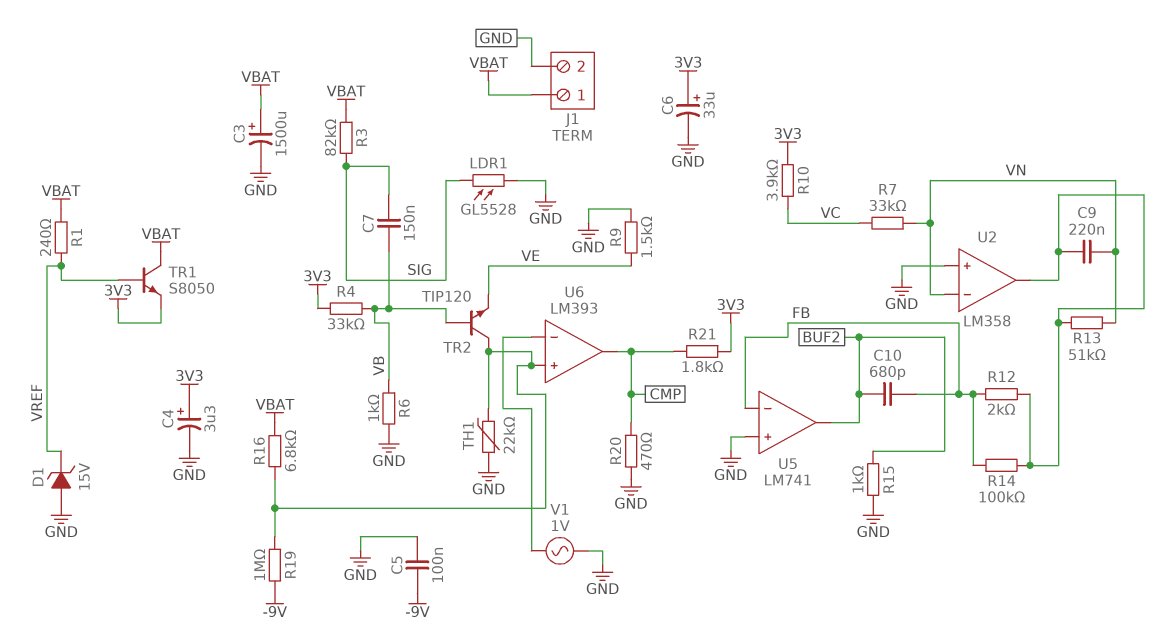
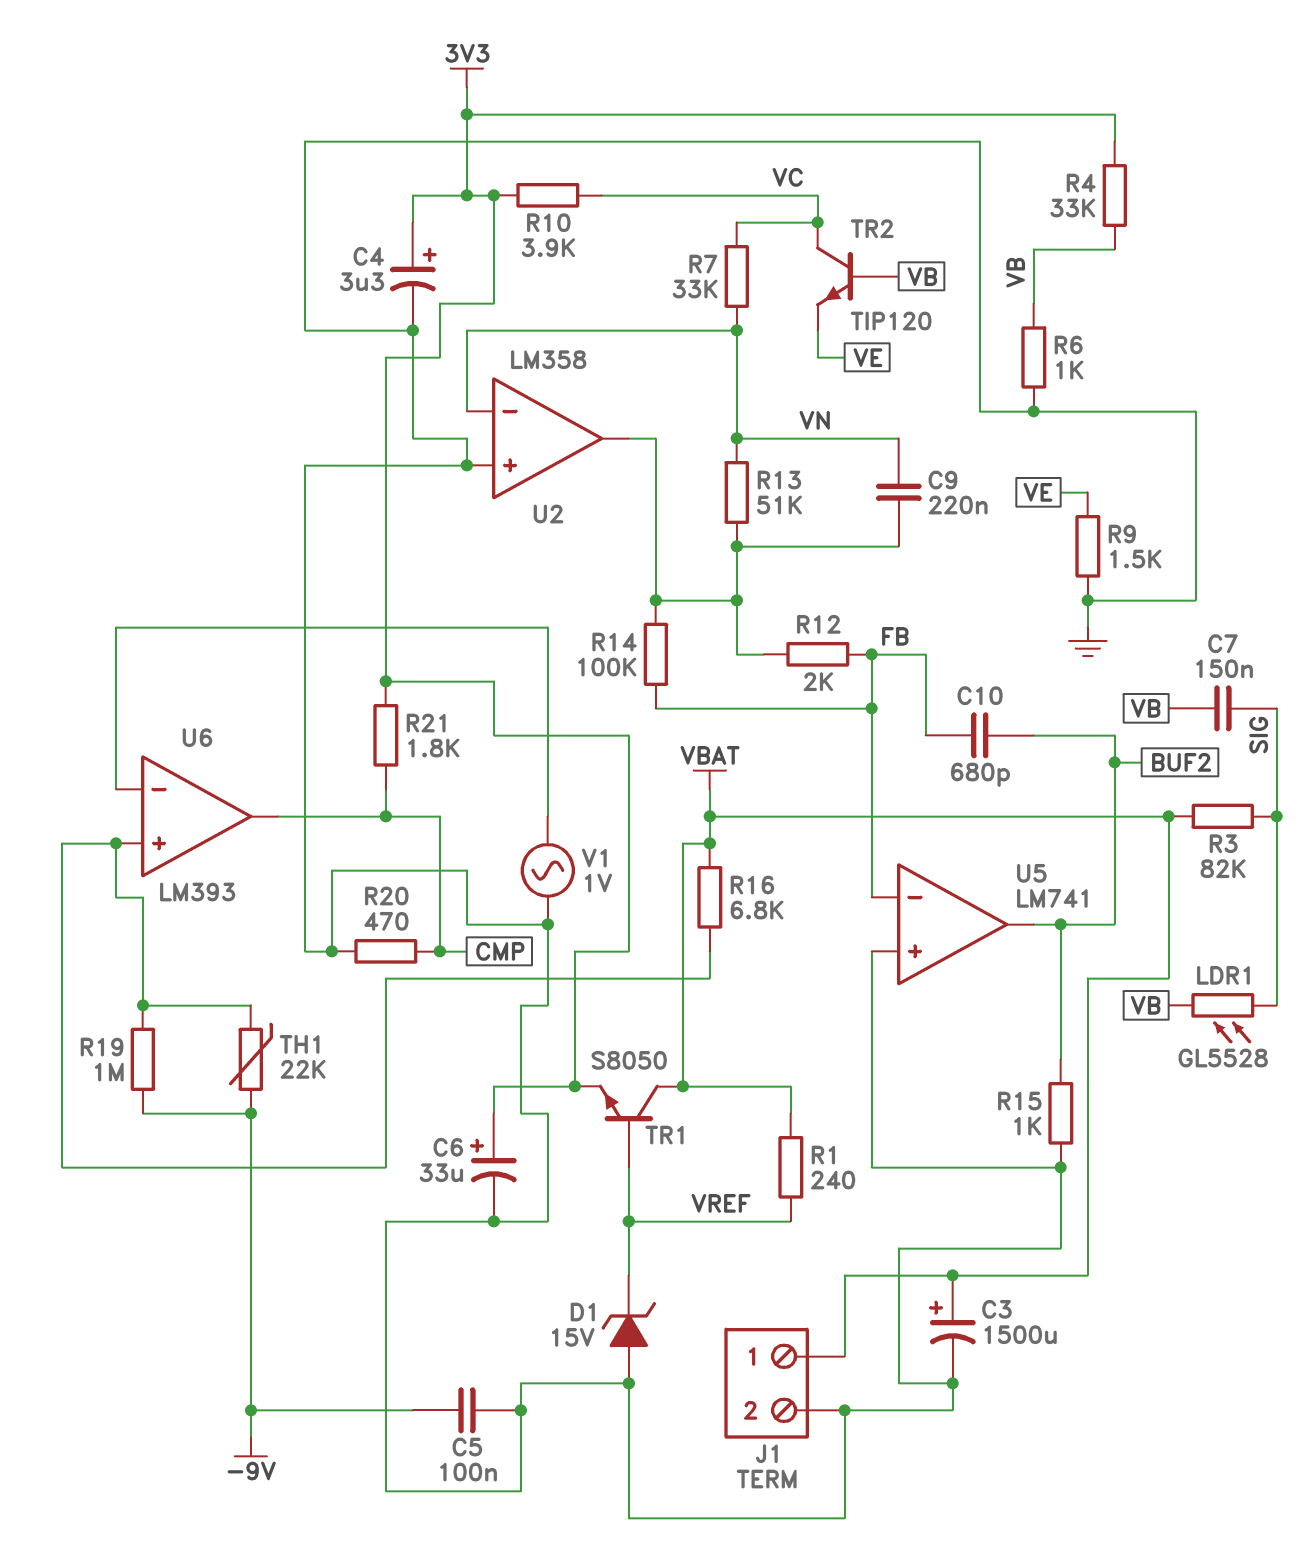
LDR1: GL5528 (GND, SIG) -> GL5528 (SIG, VB)
TH1: 22k (GND, U6/in+) -> 22k (-9V, U6/in+)
TR2: NPN TIP120 (B VB, C U6/in+, E VE) -> NPN TIP120 (B VB, C VC, E VE)

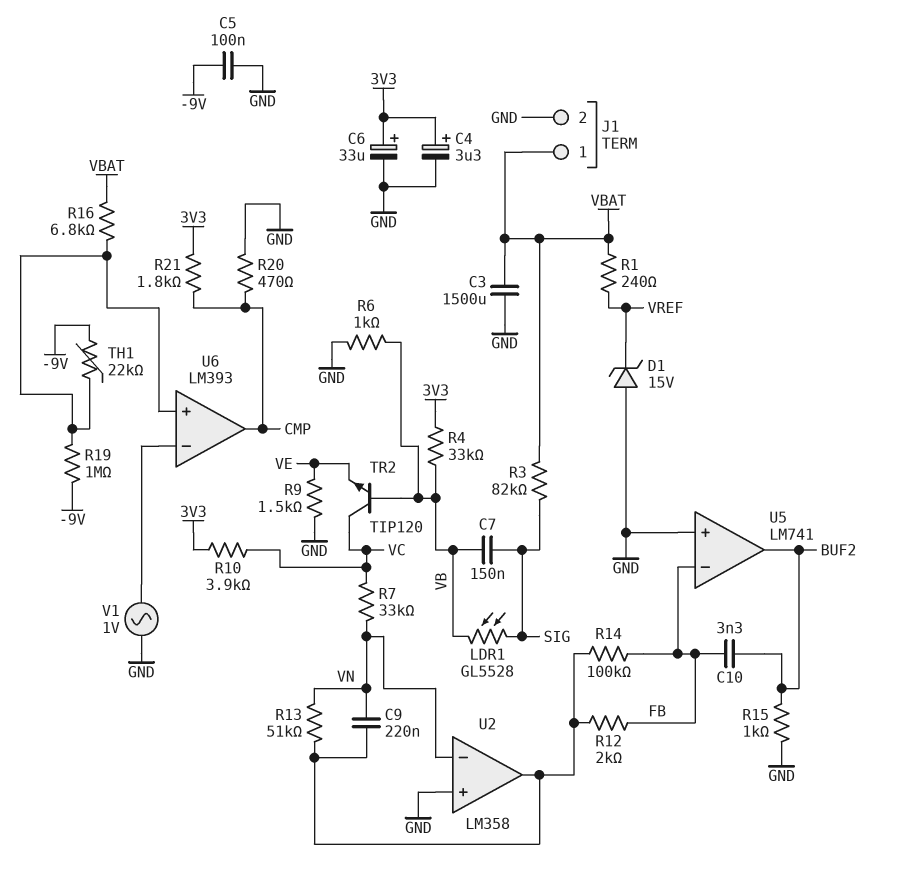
C3: 1500uF (plus VBAT, minus GND) -> 1500uF (GND, VBAT)
C10: 680pF (BUF2, FB) -> 3.3nF (BUF2, FB)
TR1: NPN S8050 (B VREF, C VBAT, E 3V3) -> none

